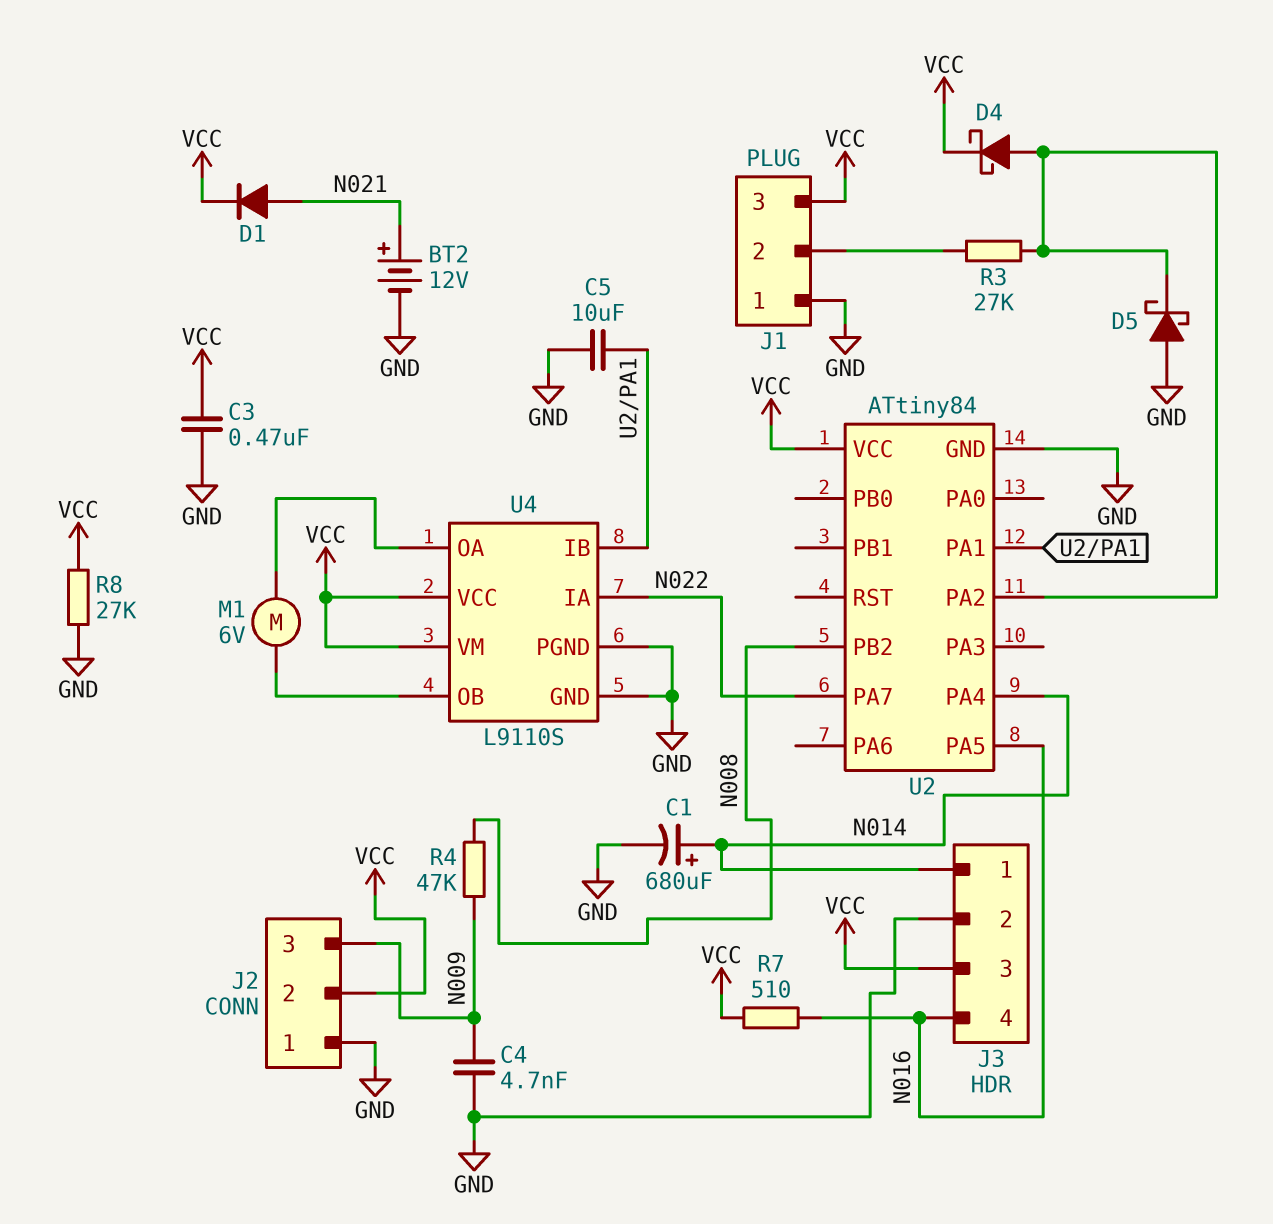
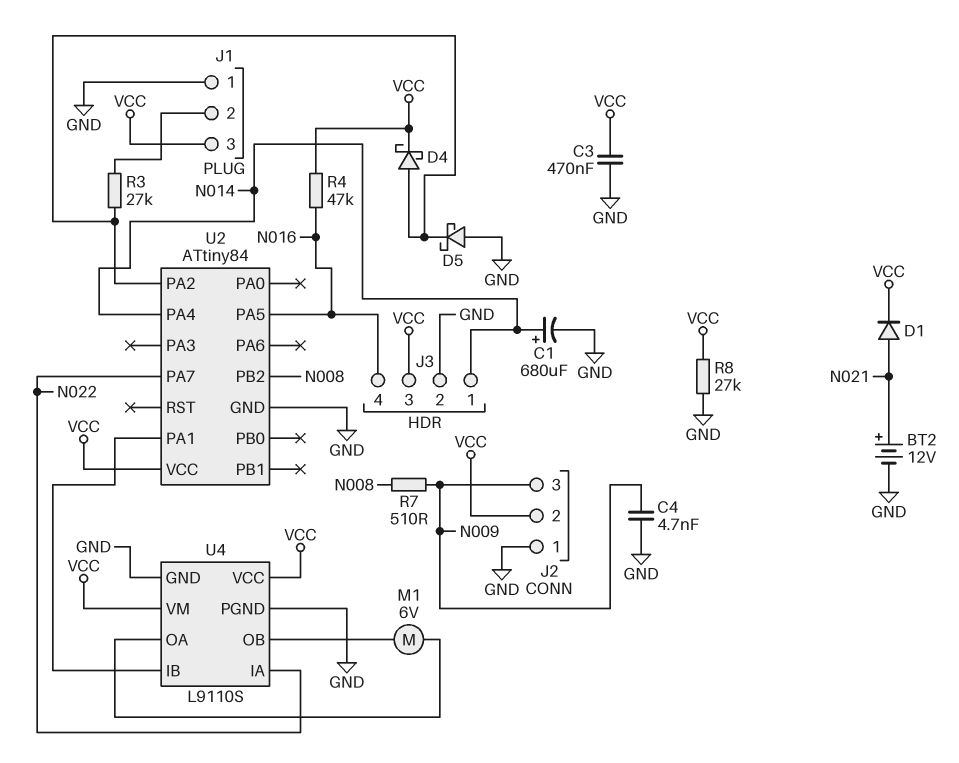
C5: 10uF (GND, U2/PA1) -> none
R4: 47k (N008, N009) -> 47k (N016, VCC)
R7: 510 (N016, VCC) -> 510 (N008, N009)

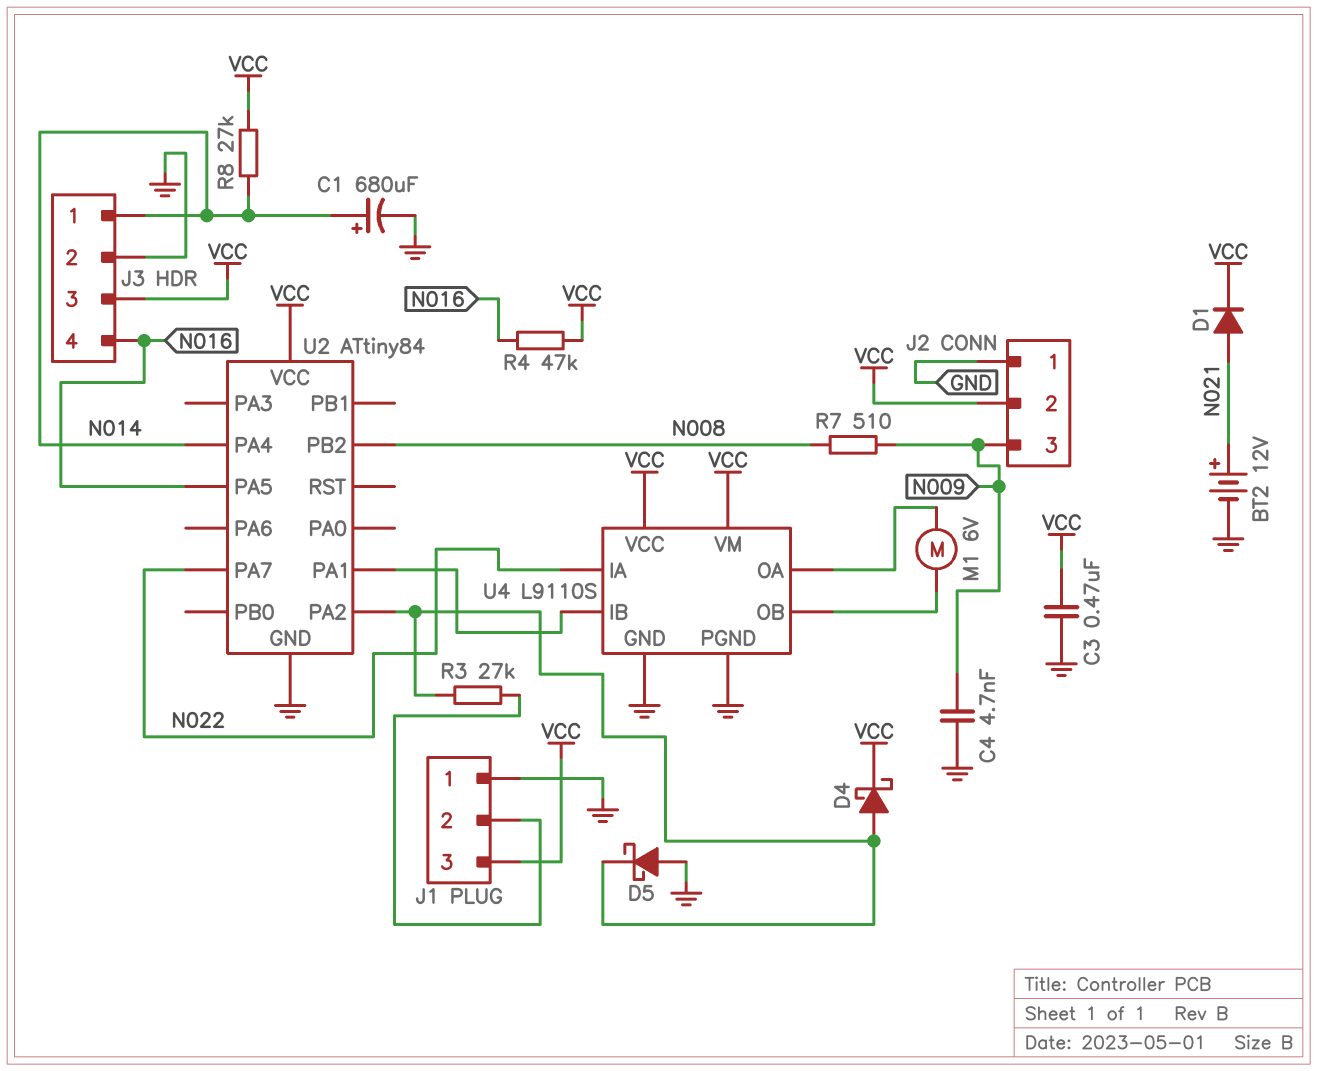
R8: 27k (GND, VCC) -> 27k (N014, VCC)

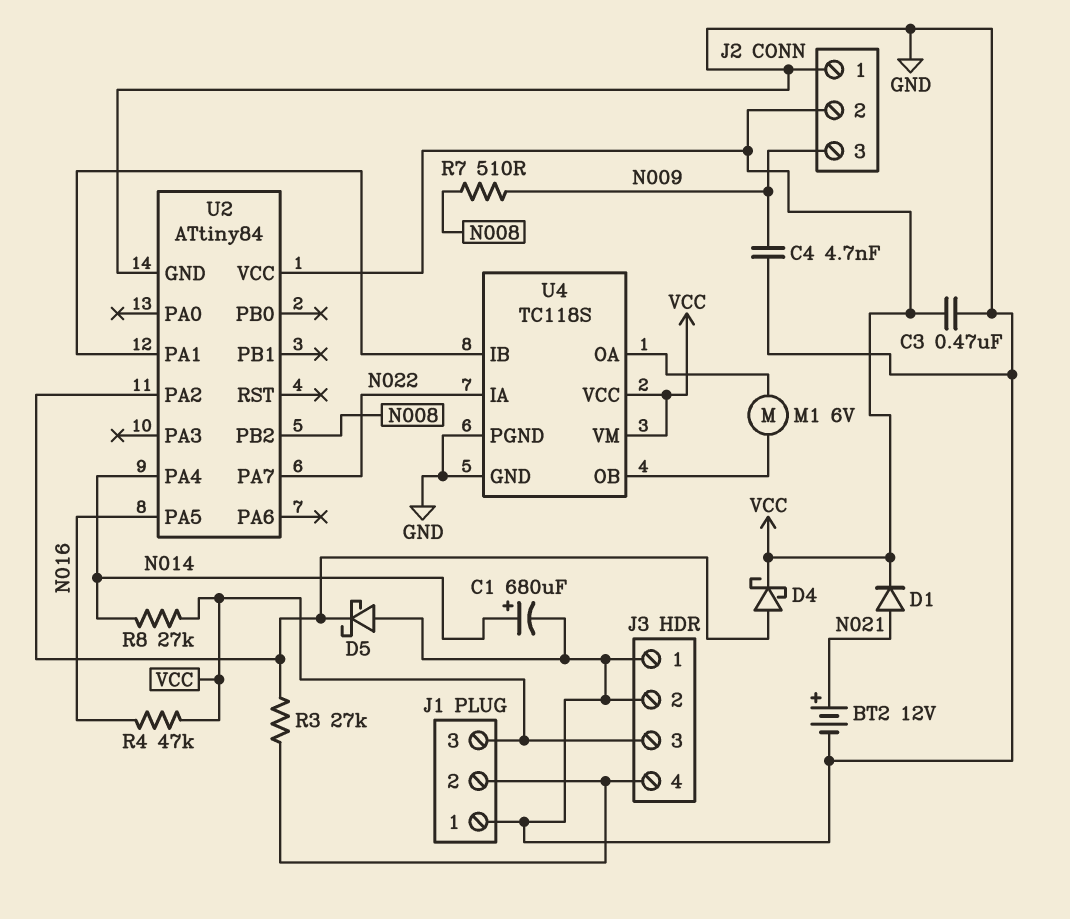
J3 pin 1: N014 -> GND
J3 pin 4: N016 -> J1/2
U4: L9110S -> TC118S

